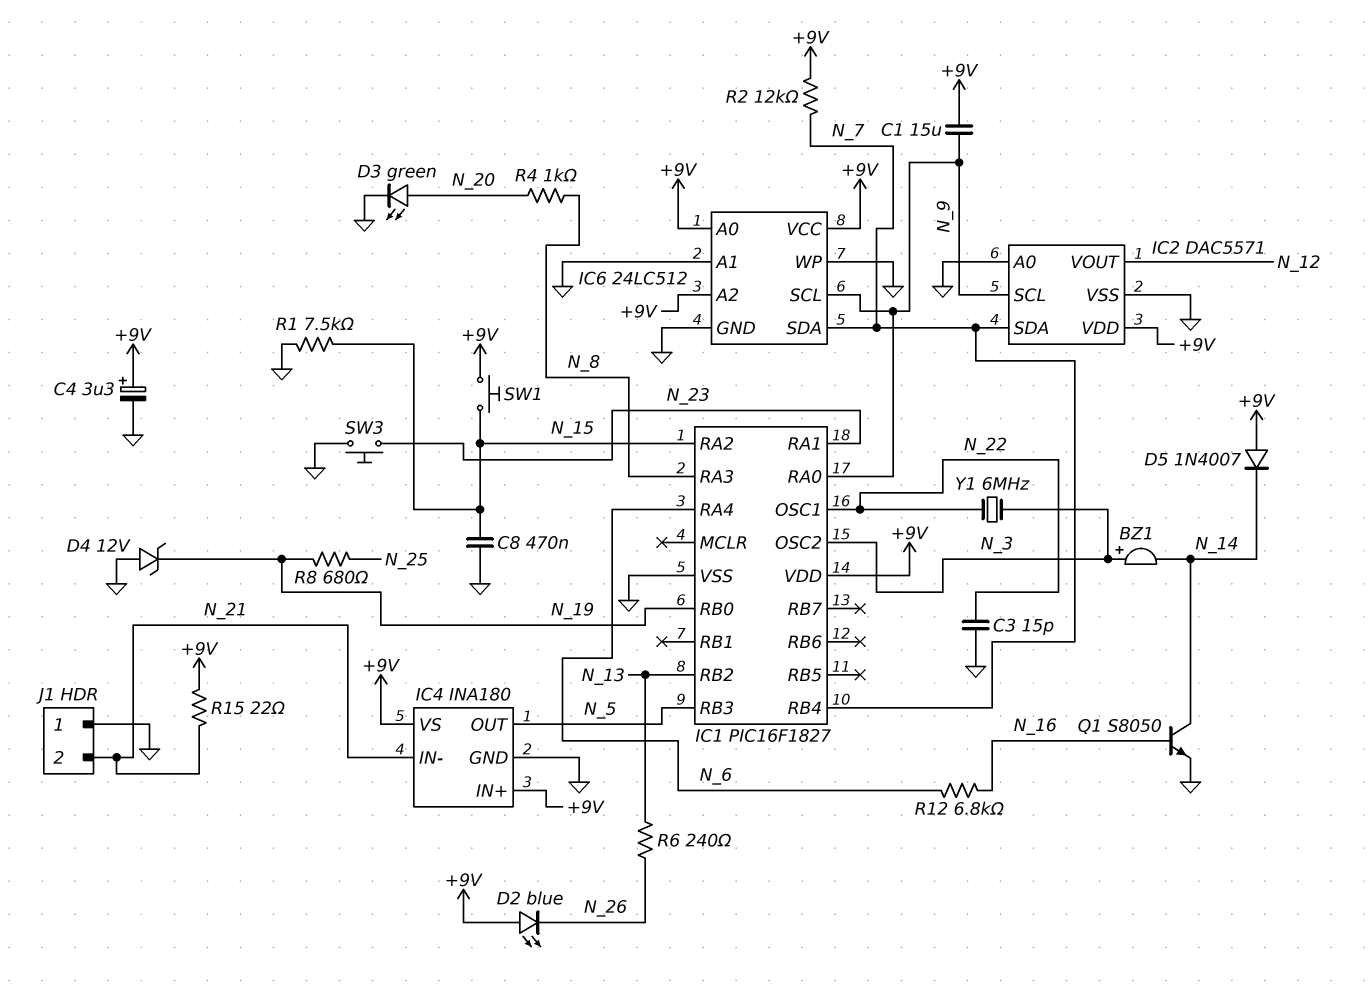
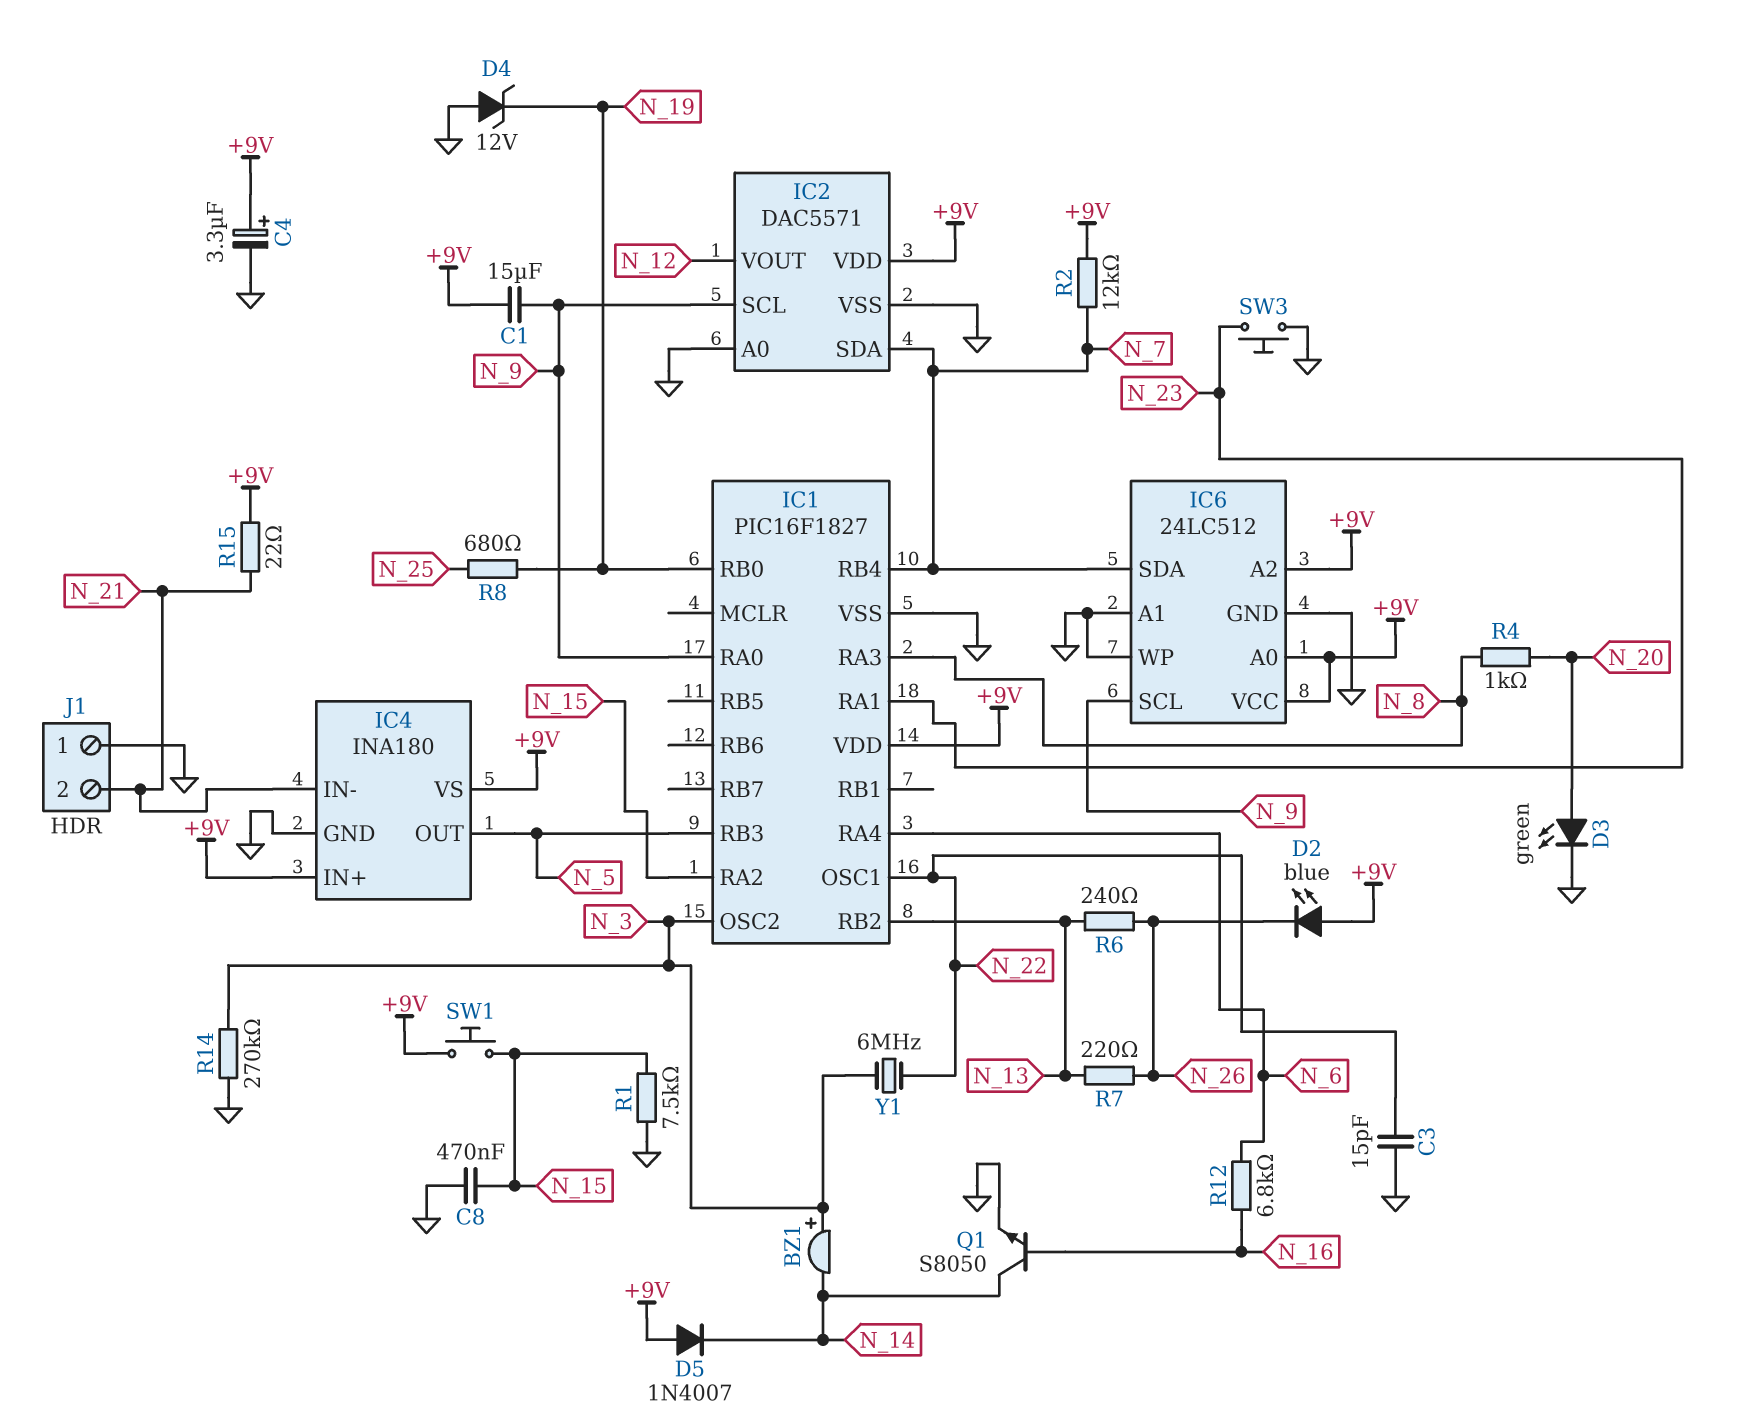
R7: none -> 220 (N_13, N_26)
R14: none -> 270k (GND, N_3)

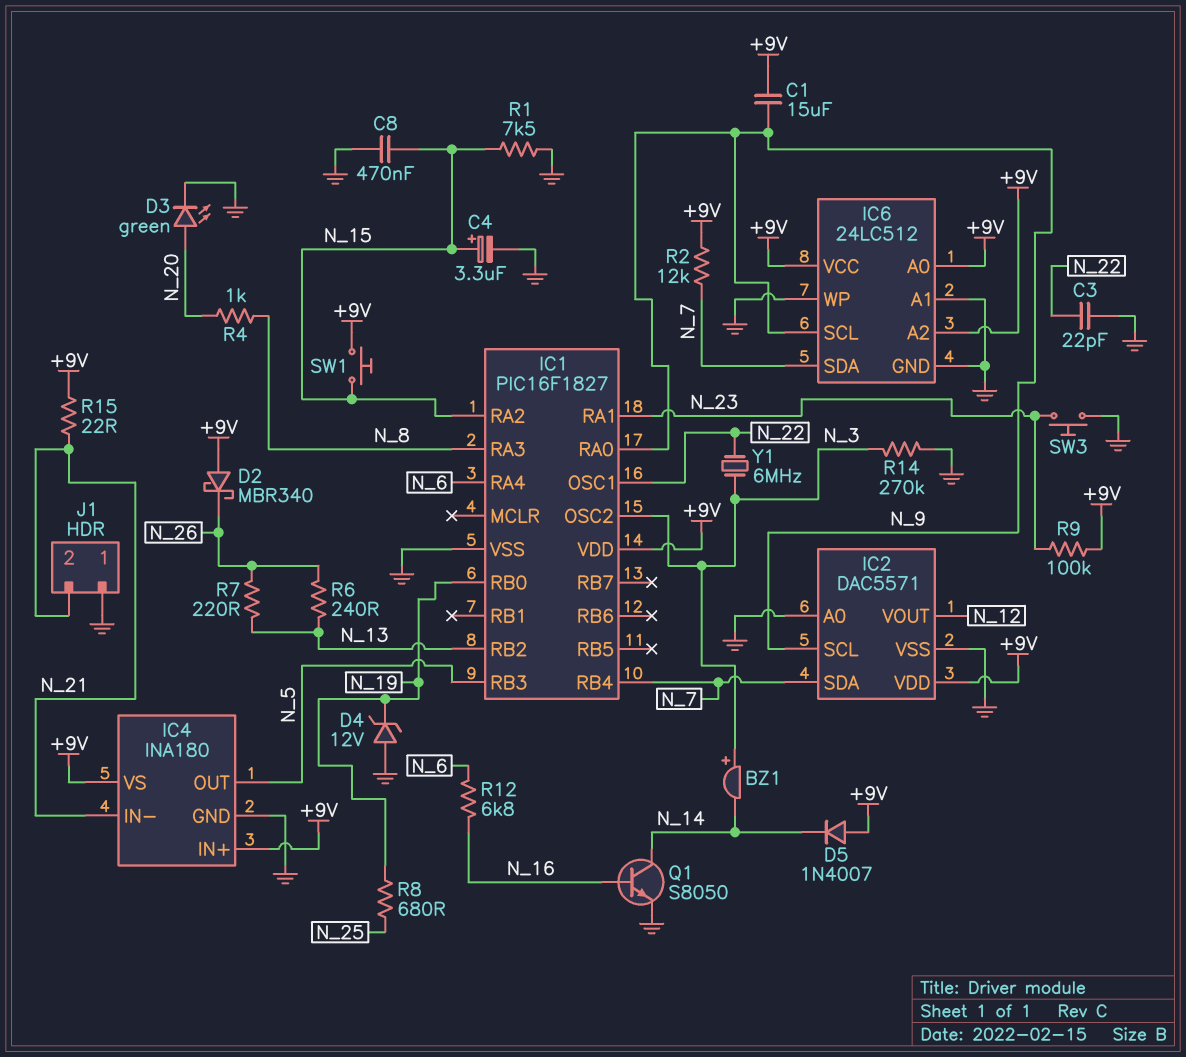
C3: 15pF (GND, N_22) -> 22pF (GND, N_22)
C4: 3.3uF (plus +9V, minus GND) -> 3.3uF (plus N_15, minus GND)
D2: LED blue (A +9V, K N_26) -> schottky MBR340 (A +9V, K N_26)
R9: none -> 100k (+9V, N_23)

